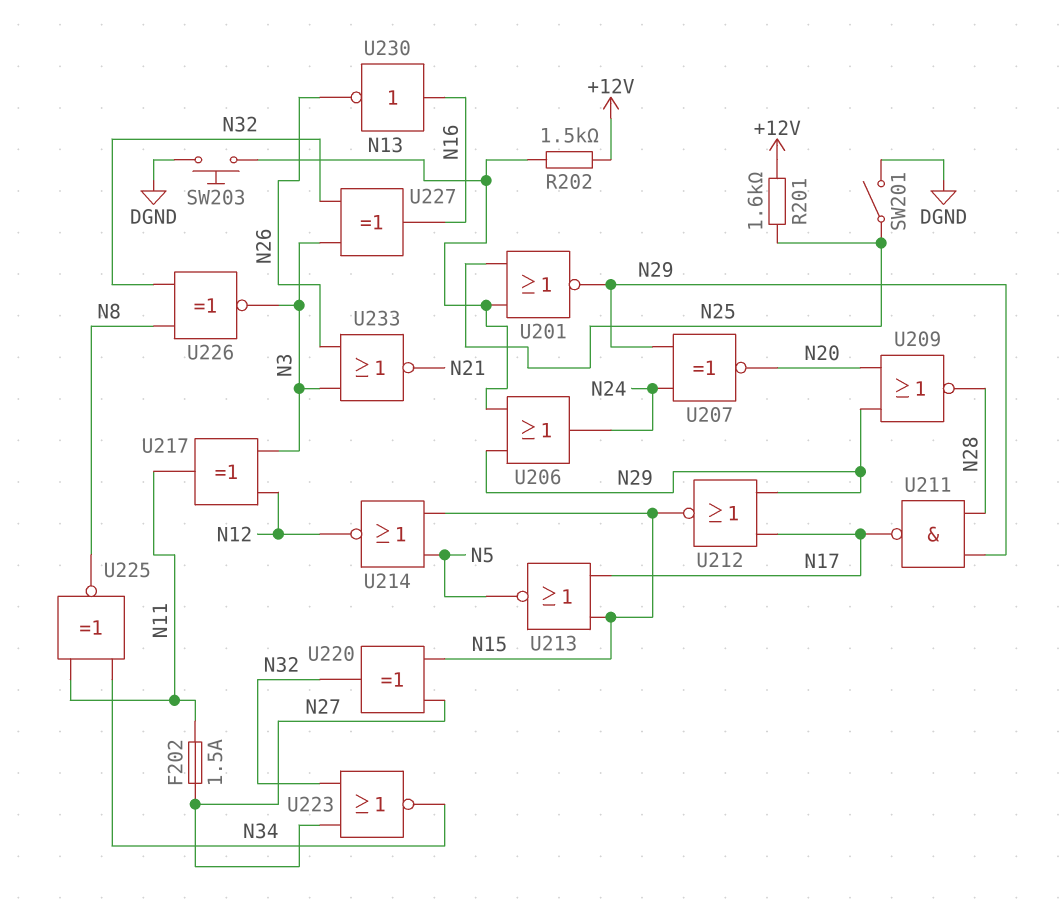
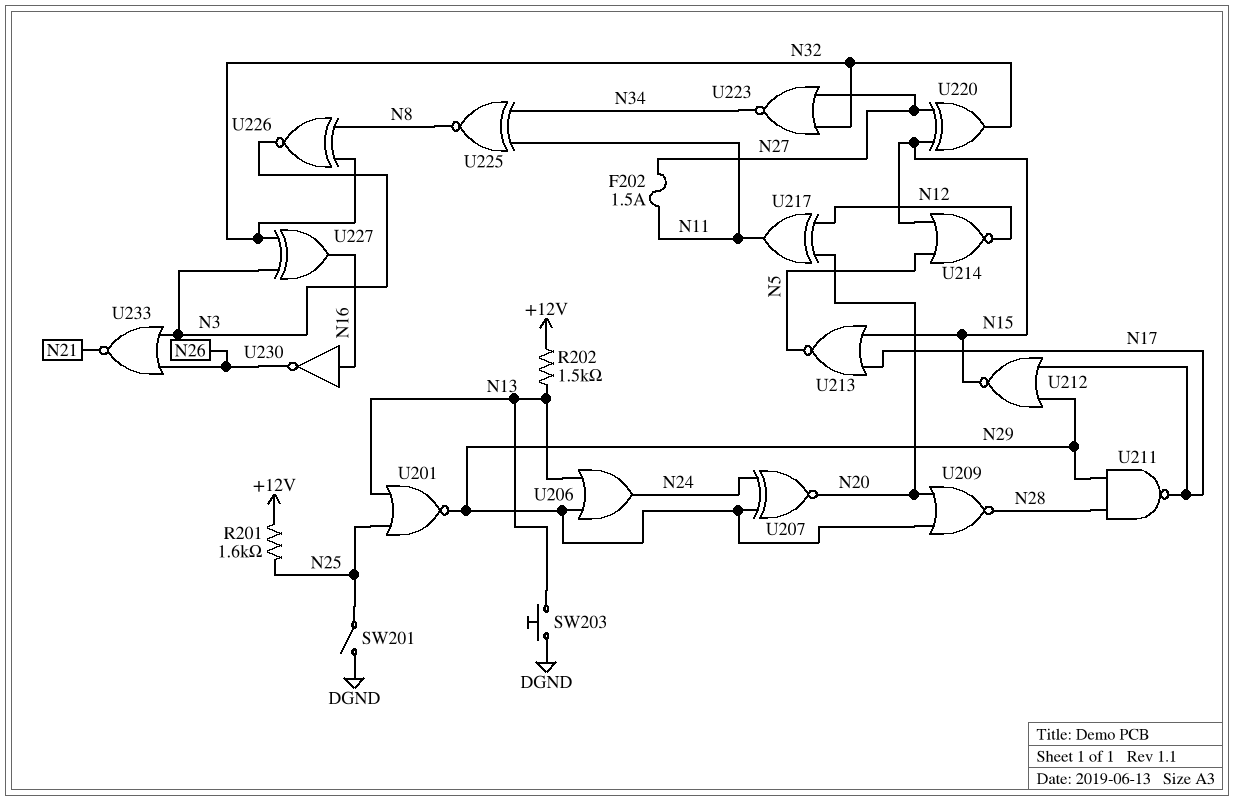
U217: XOR (in N3, in N12, out N11) -> XOR (in N12, in N20, out N11)

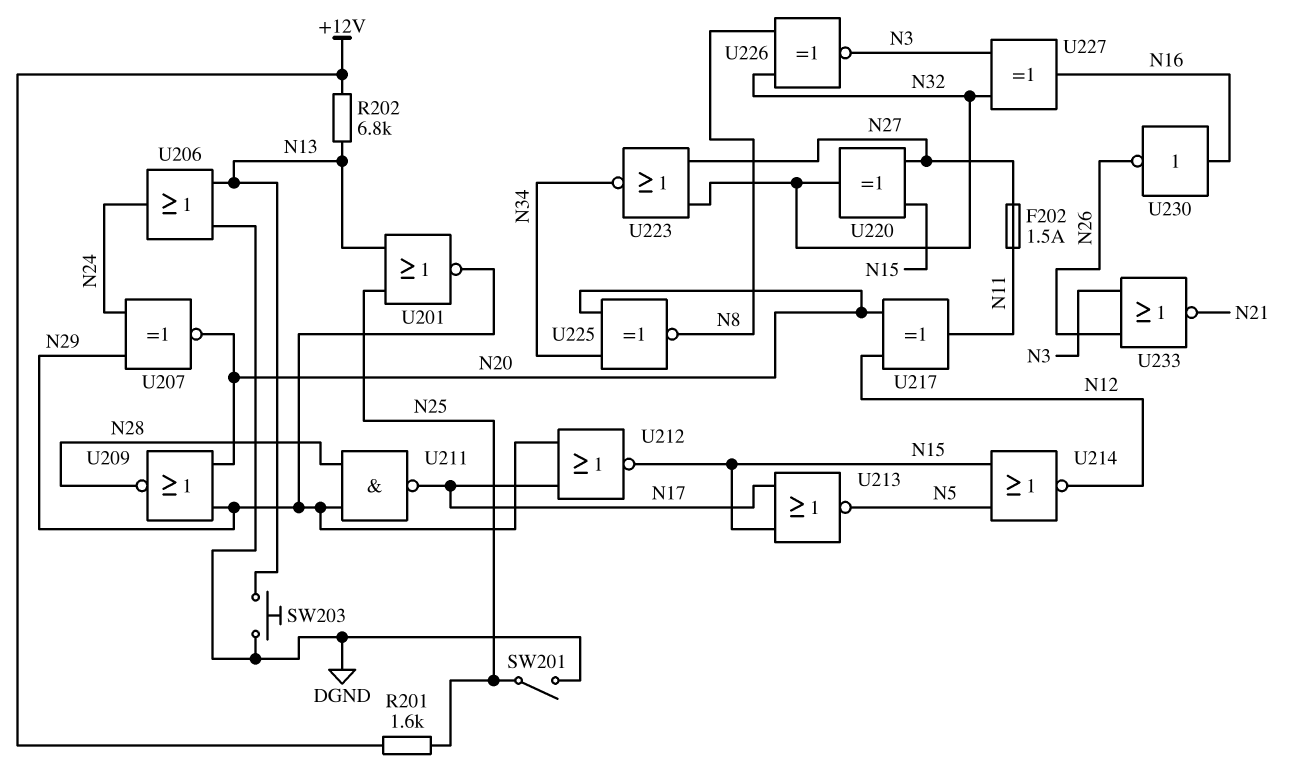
R202: 1.5k (+12V, N13) -> 6.8k (+12V, N13)
U206: OR (in N13, in N29, out N24) -> OR (in DGND, in N13, out N24)
U225: XNOR (in N11, in N34, out N8) -> XNOR (in N20, in N34, out N8)

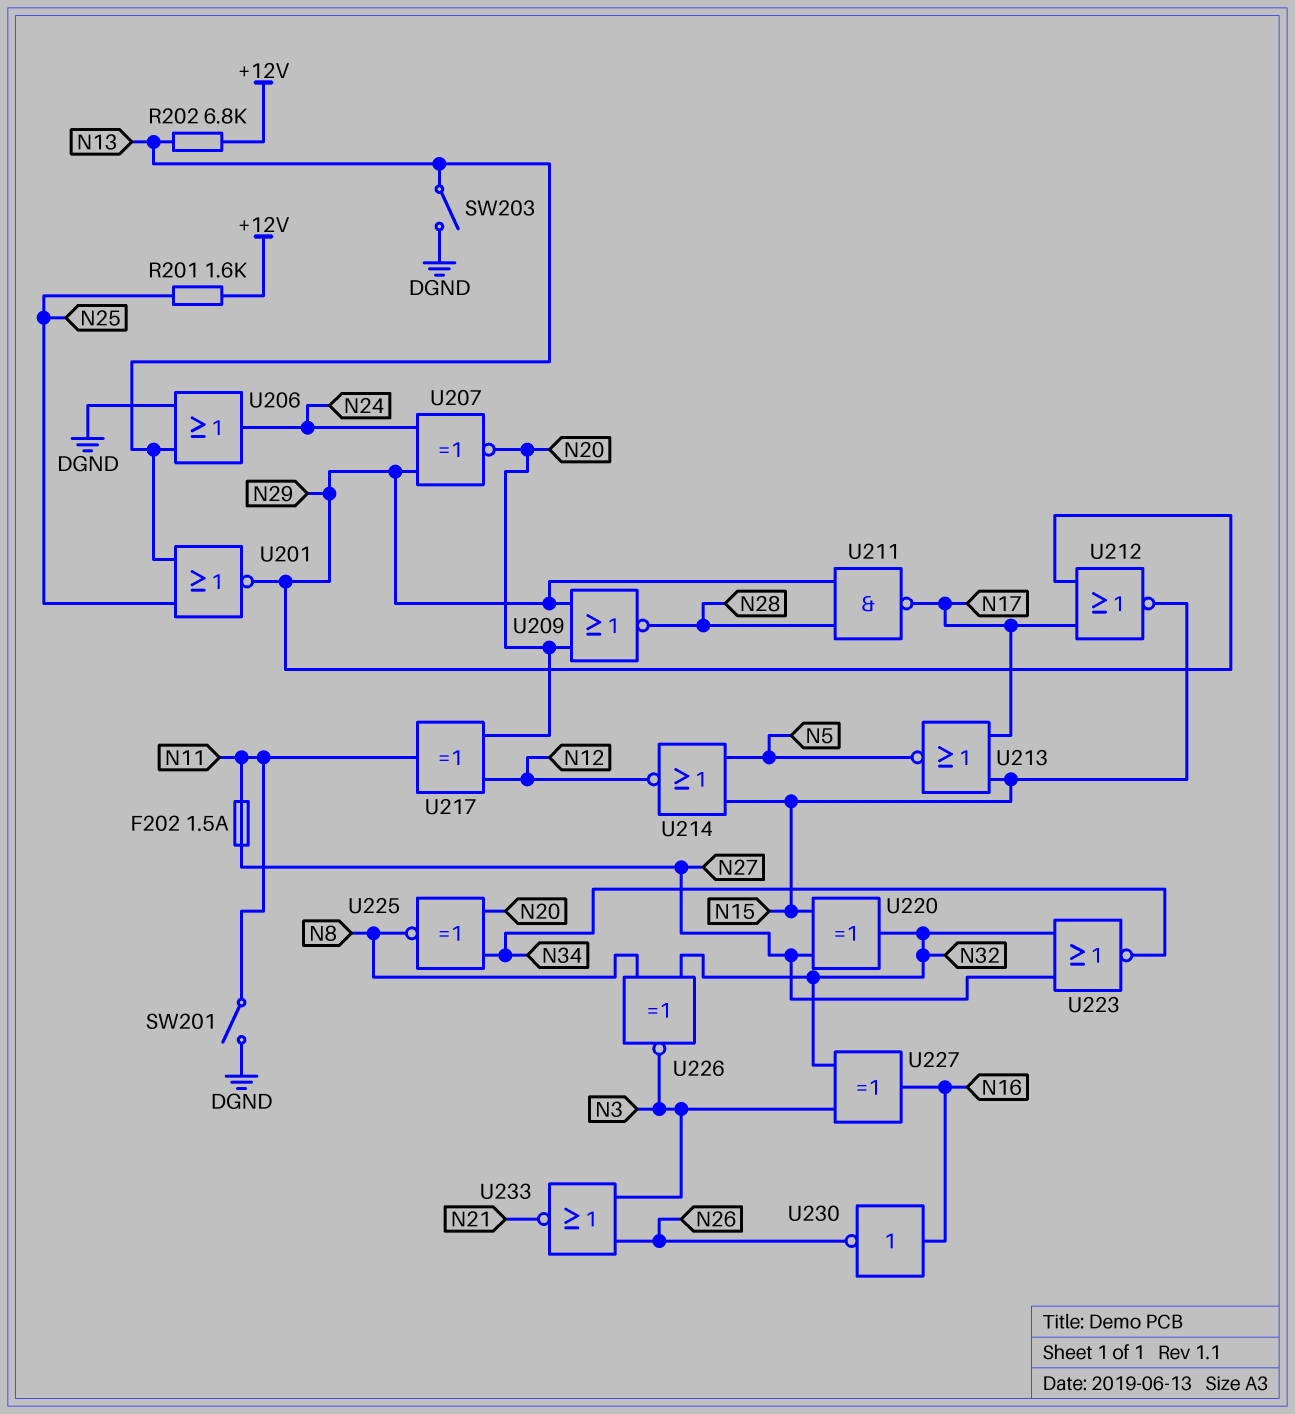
SW201: switch (DGND, N25) -> switch (DGND, N11)
SW203: button (DGND, N13) -> switch (DGND, N13)

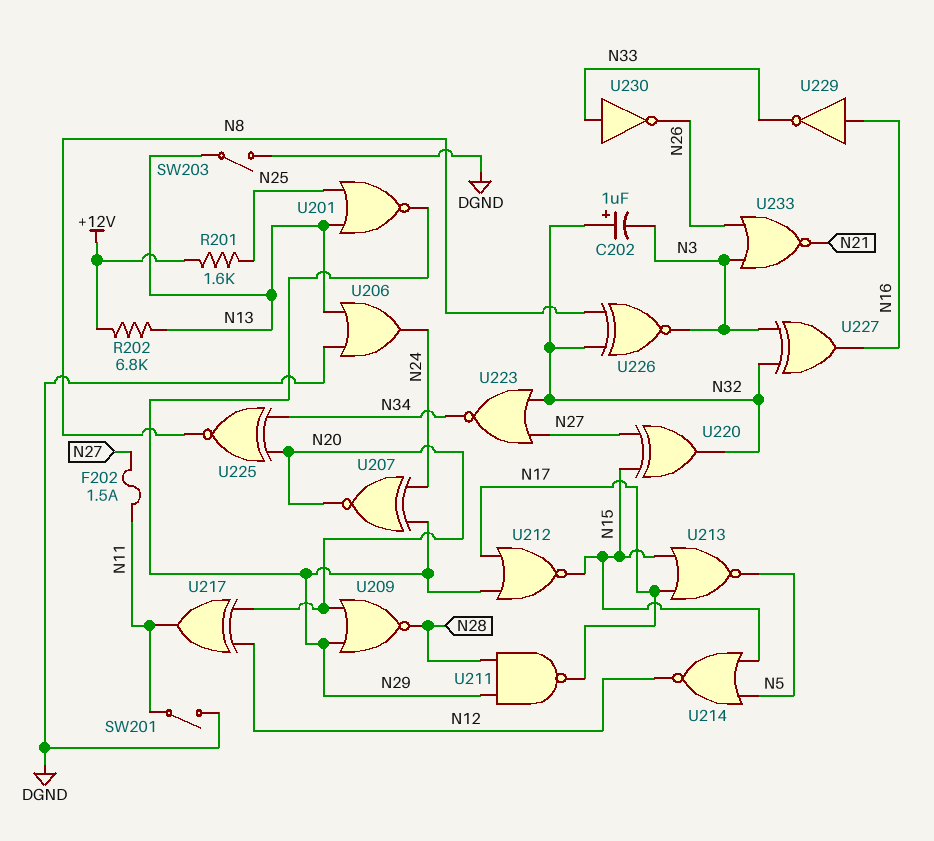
C202: none -> 1uF (plus N32, minus N3)
U229: none -> NOT (in N16, out N33)
U230: NOT (in N16, out N26) -> NOT (in N33, out N26)

